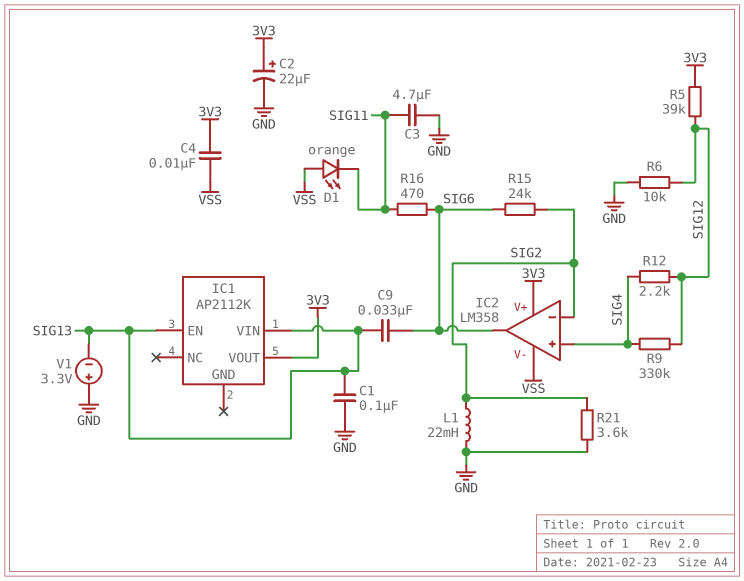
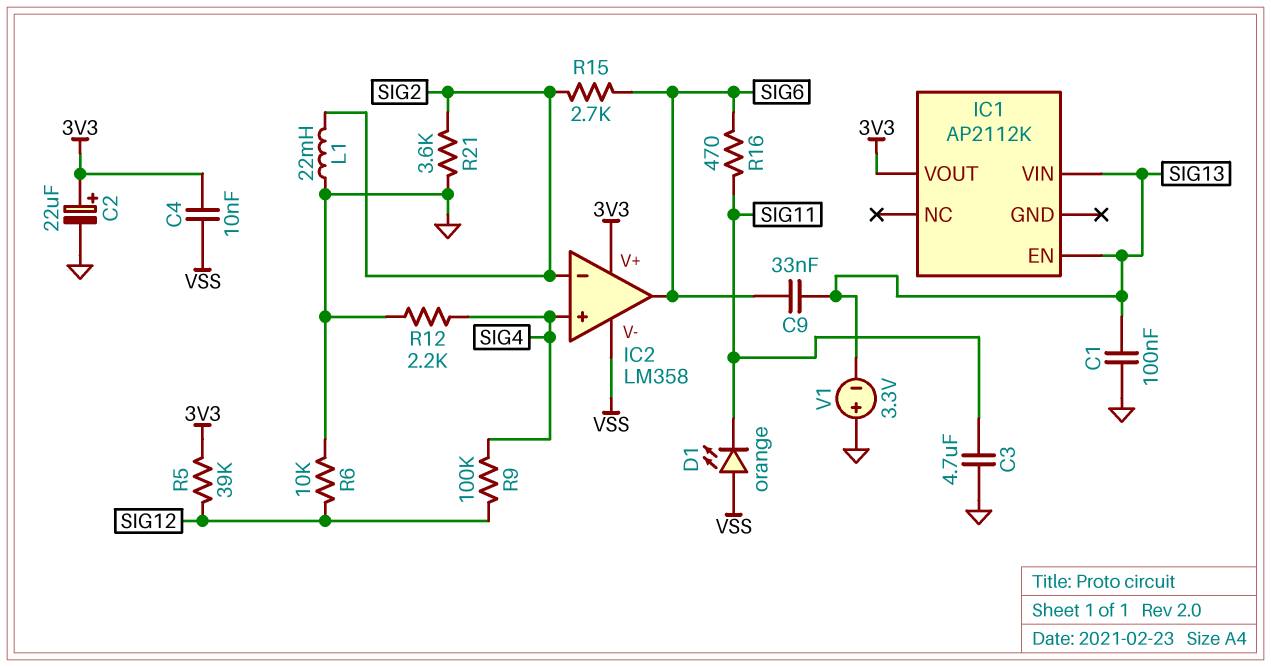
R9: 330k (SIG4, SIG12) -> 100k (SIG4, SIG12)
R12: 2.2k (SIG4, SIG12) -> 2.2k (GND, SIG4)
R15: 24k (SIG2, SIG6) -> 2.7k (SIG2, SIG6)

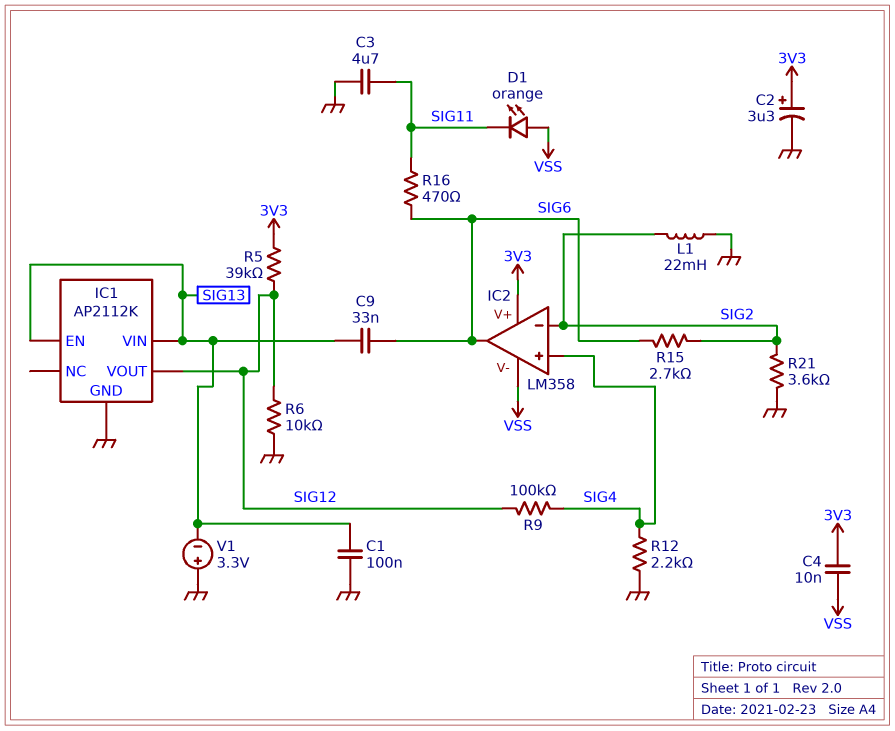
C2: 22uF (plus 3V3, minus GND) -> 3.3uF (plus 3V3, minus GND)
IC1 pin GND: none -> GND
IC1 pin VOUT: 3V3 -> SIG12

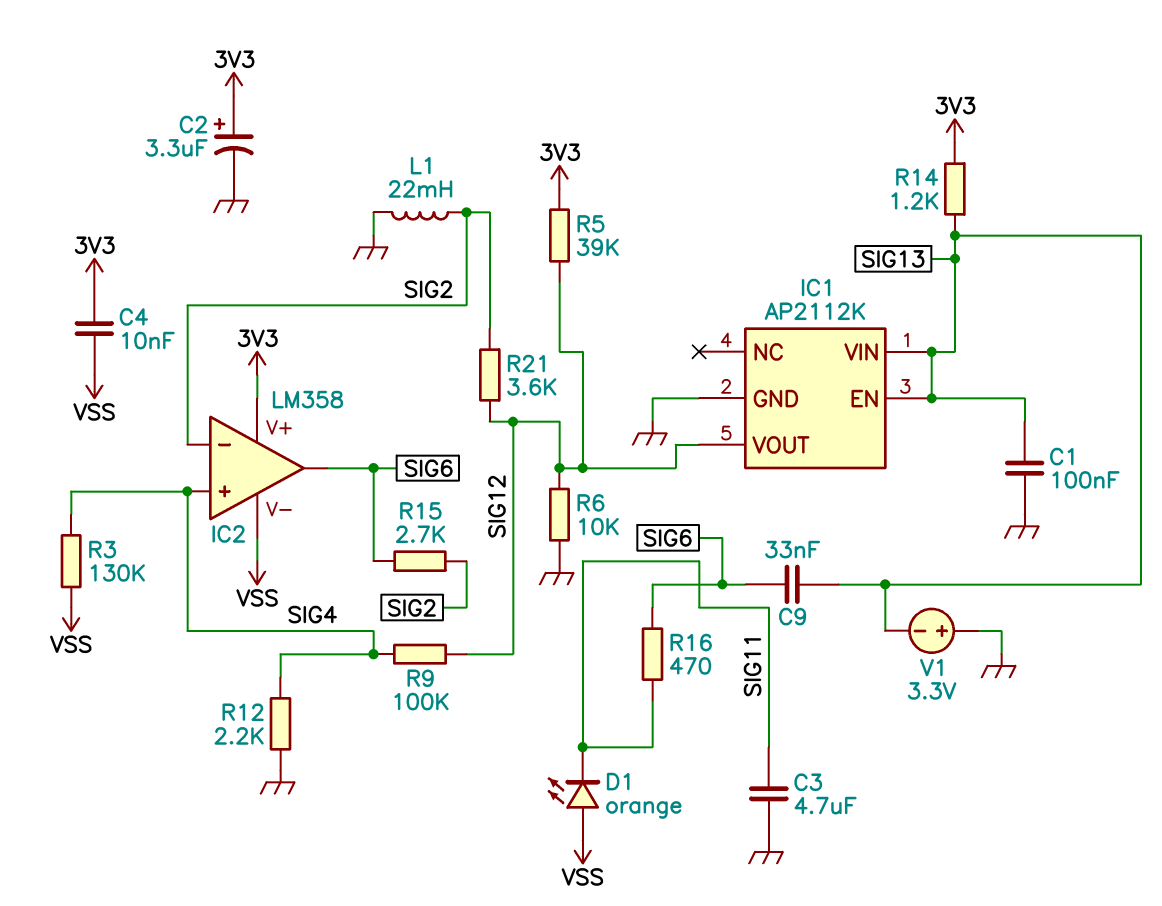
R3: none -> 130k (SIG4, VSS)
R14: none -> 1.2k (3V3, SIG13)
R21: 3.6k (GND, SIG2) -> 3.6k (SIG2, SIG12)

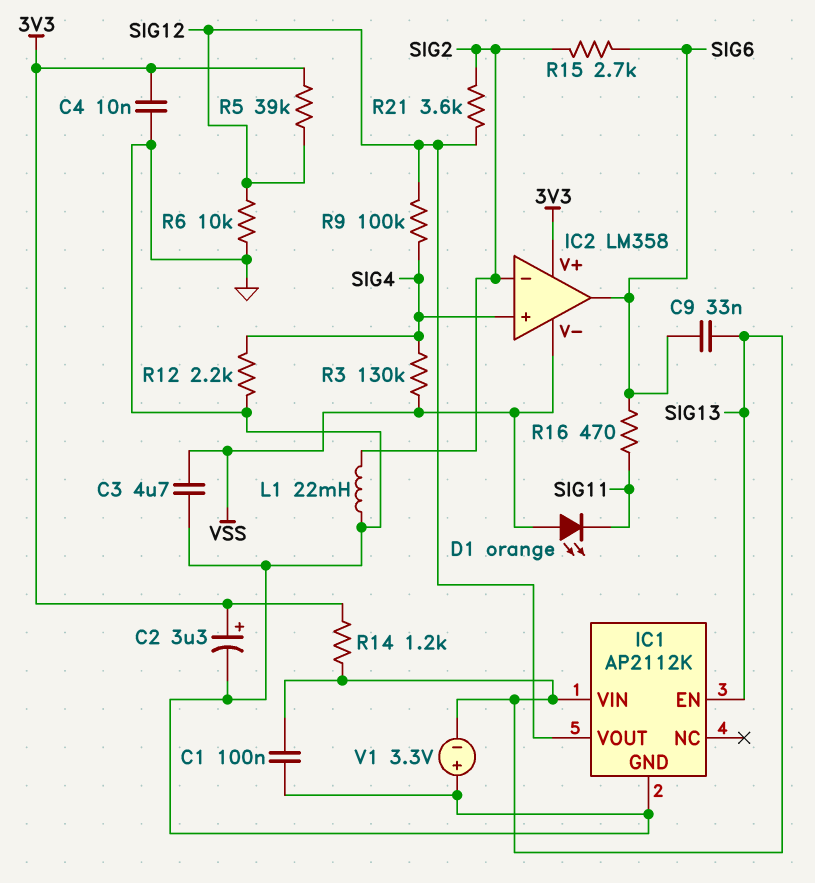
C3: 4.7uF (GND, SIG11) -> 4.7uF (GND, VSS)
C4: 10nF (3V3, VSS) -> 10nF (3V3, GND)

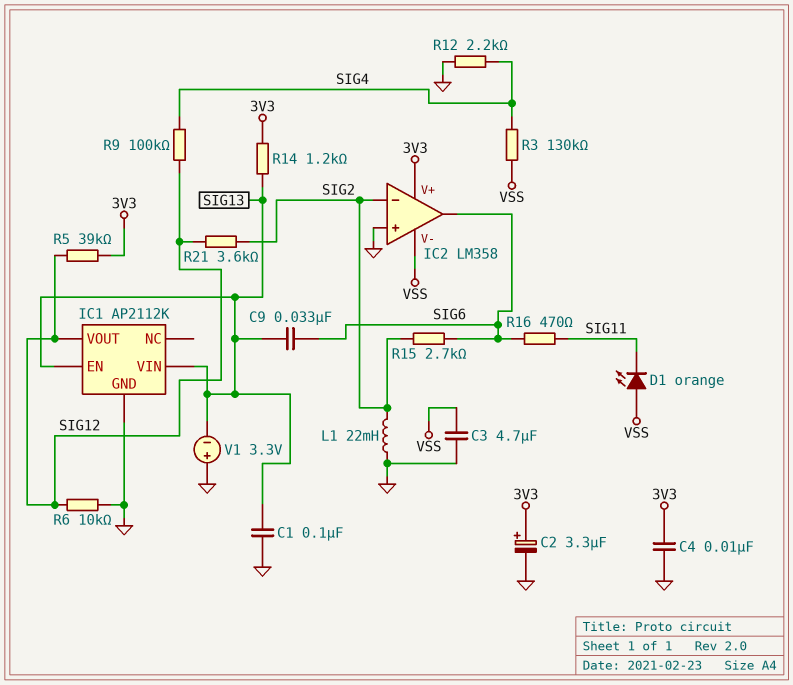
IC2 pin in+: SIG4 -> GND

